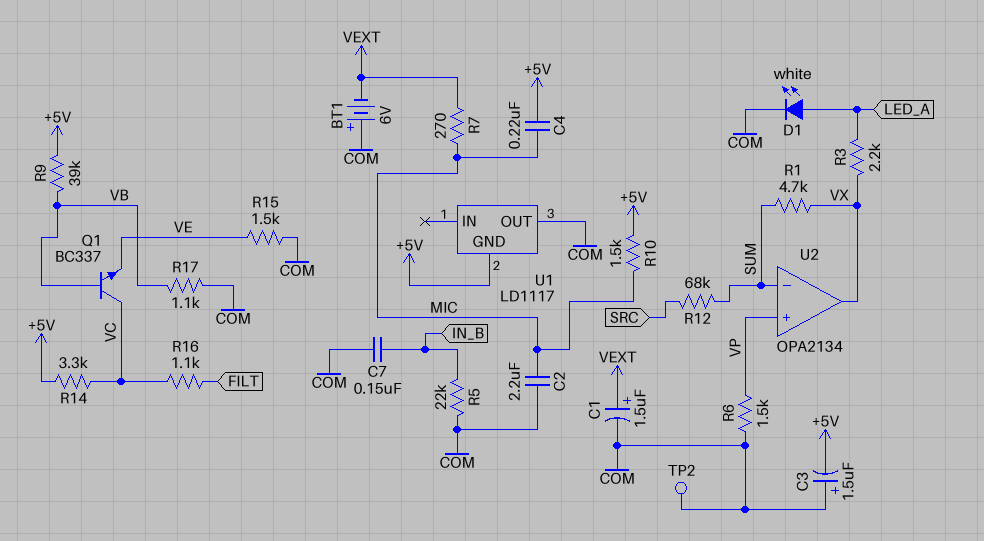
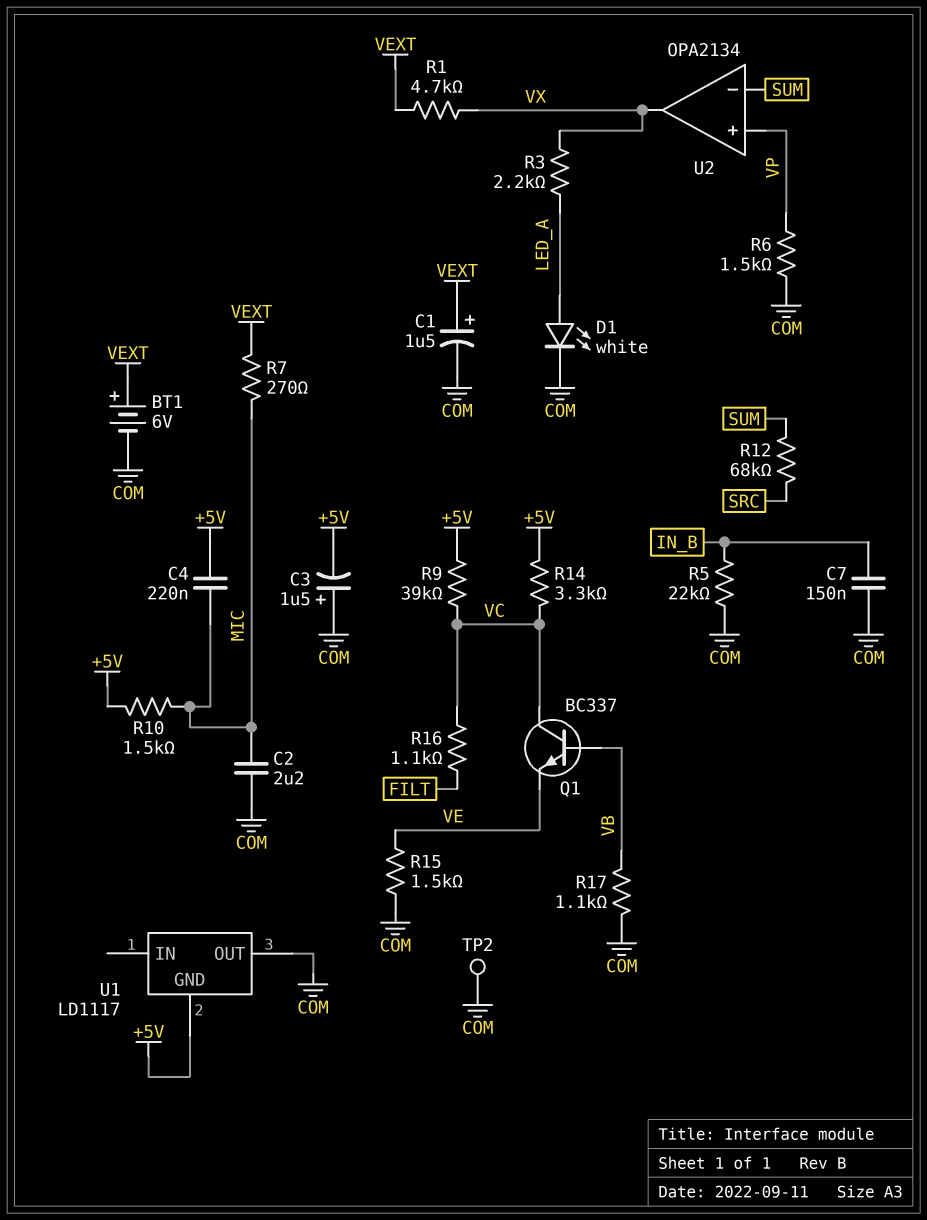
BT1: 6V (plus COM, minus VEXT) -> 6V (plus VEXT, minus COM)
R1: 4.7k (SUM, VX) -> 4.7k (VEXT, VX)
R9: 39k (+5V, VB) -> 39k (+5V, VC)

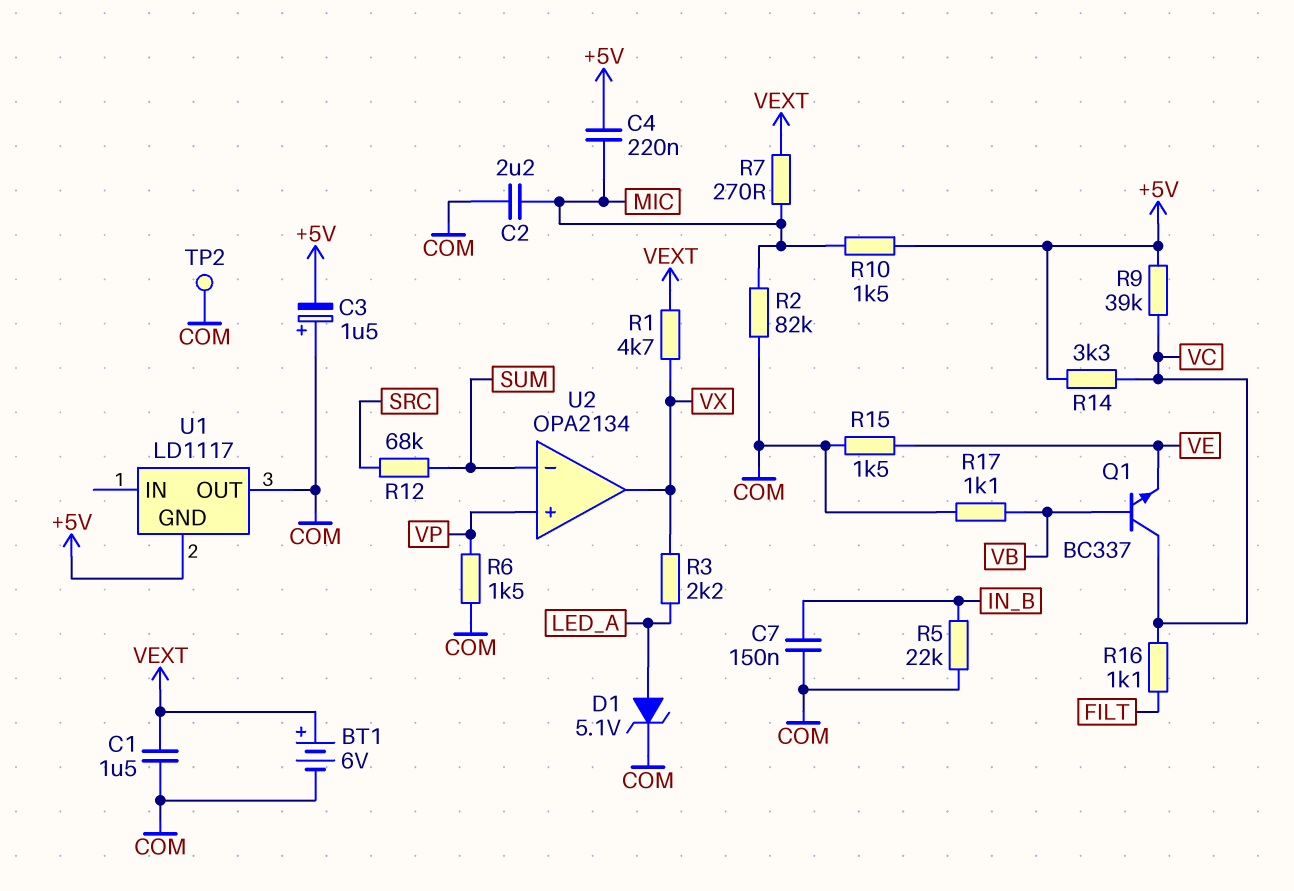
C1: 1.5uF (plus VEXT, minus COM) -> 1.5uF (COM, VEXT)
D1: LED white (A LED_A, K COM) -> zener 5.1V (A LED_A, K COM)
R2: none -> 82k (COM, MIC)

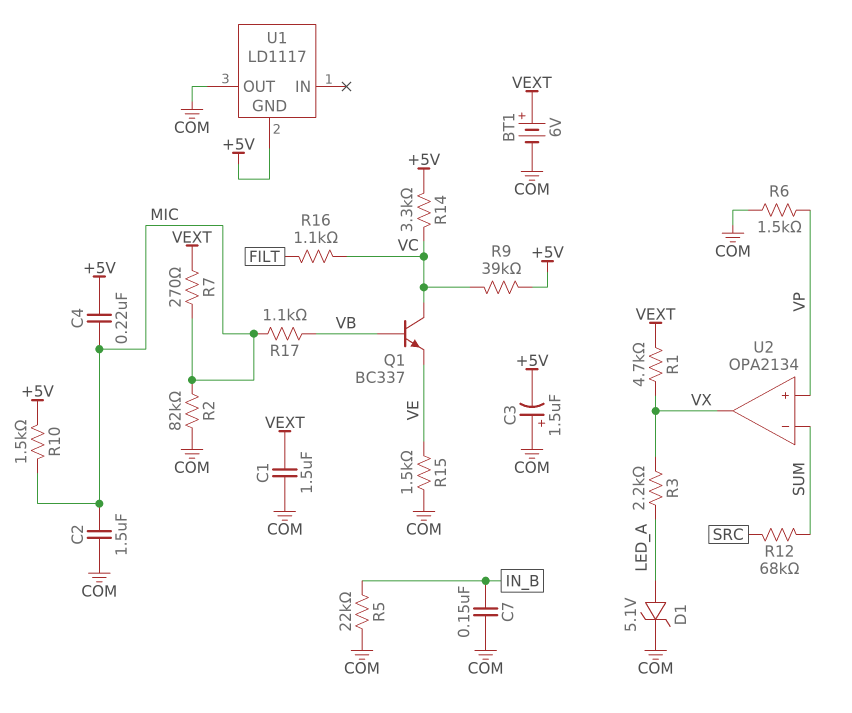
C2: 2.2uF (COM, MIC) -> 1.5uF (COM, MIC)
R17: 1.1k (COM, VB) -> 1.1k (MIC, VB)
TP2: test point (COM) -> none

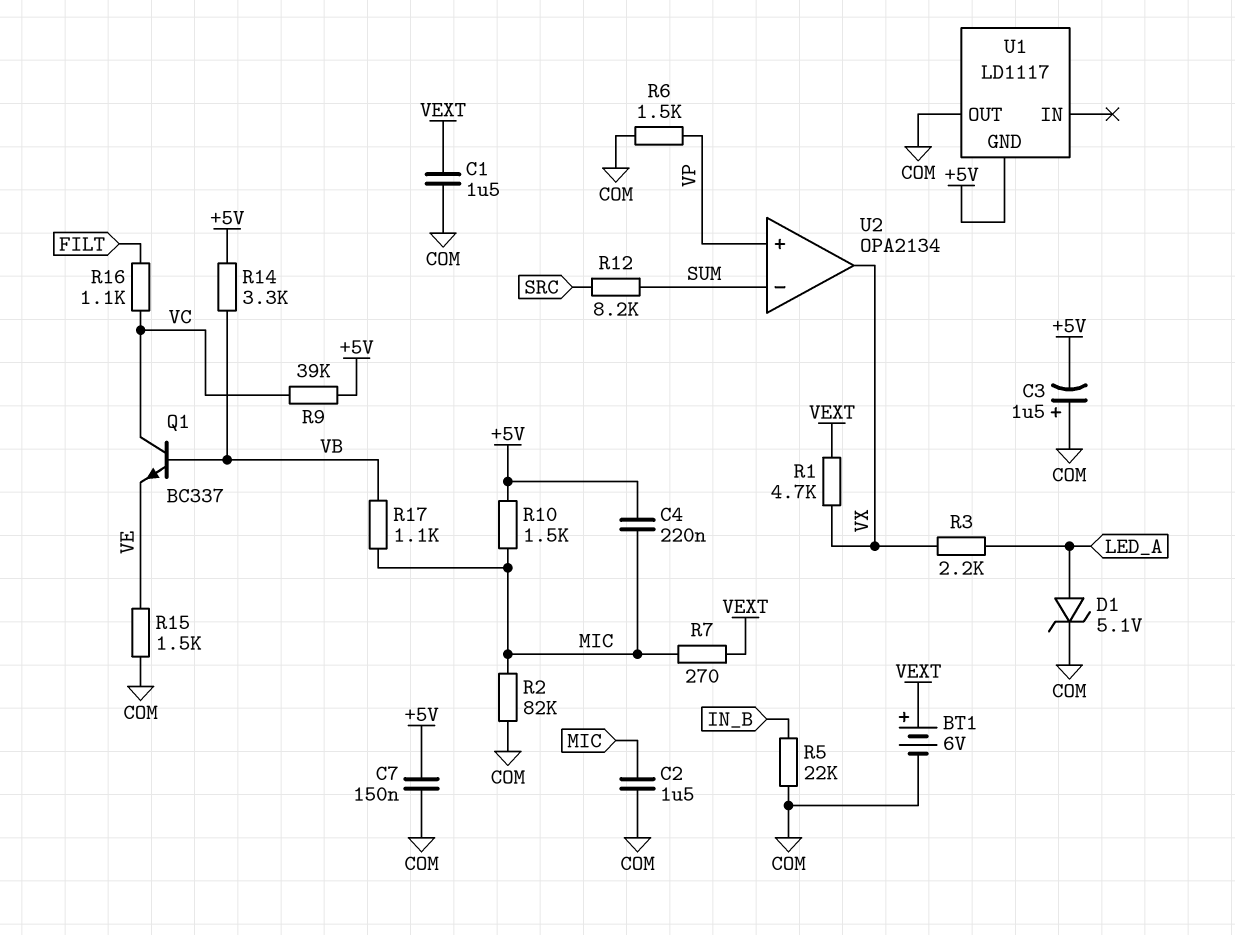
C7: 150nF (COM, IN_B) -> 150nF (+5V, COM)
R12: 68k (SRC, SUM) -> 8.2k (SRC, SUM)
R14: 3.3k (+5V, VC) -> 3.3k (+5V, VB)

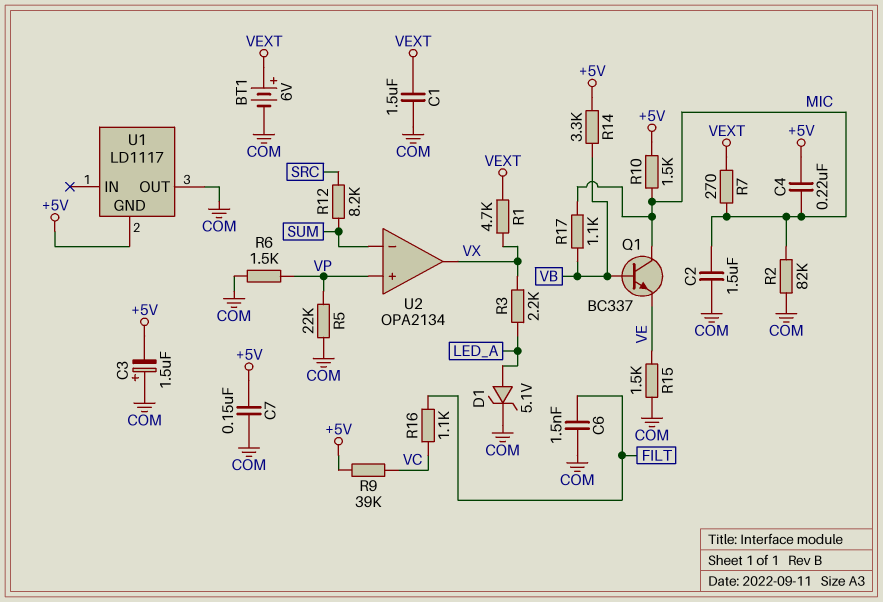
C6: none -> 1.5nF (COM, FILT)
Q1: NPN BC337 (B VB, C VC, E VE) -> NPN BC337 (B VB, C MIC, E VE)
R5: 22k (COM, IN_B) -> 22k (COM, VP)

